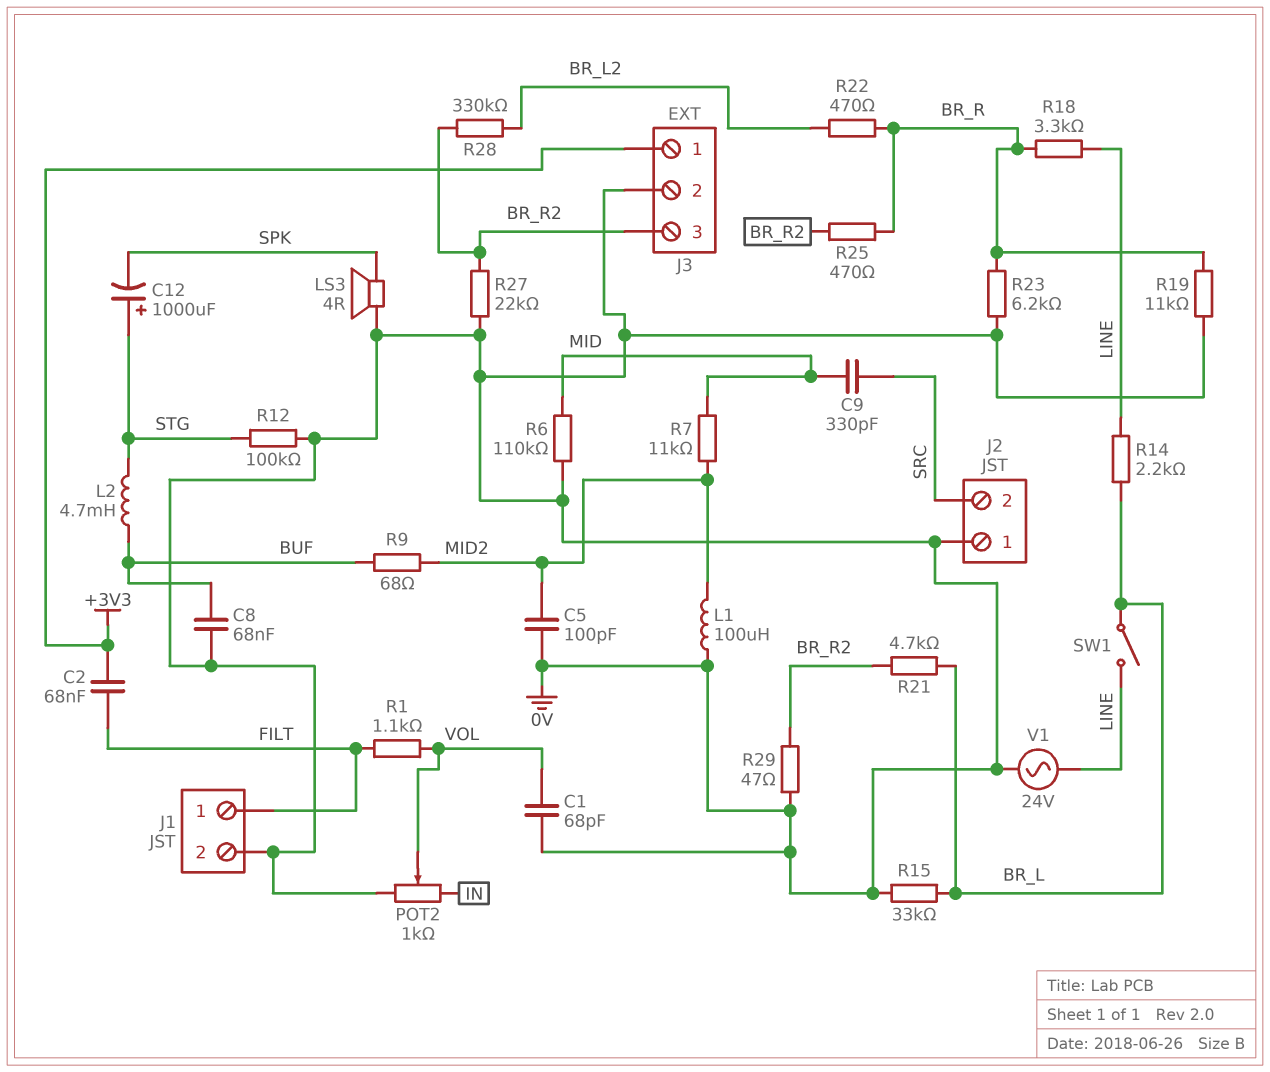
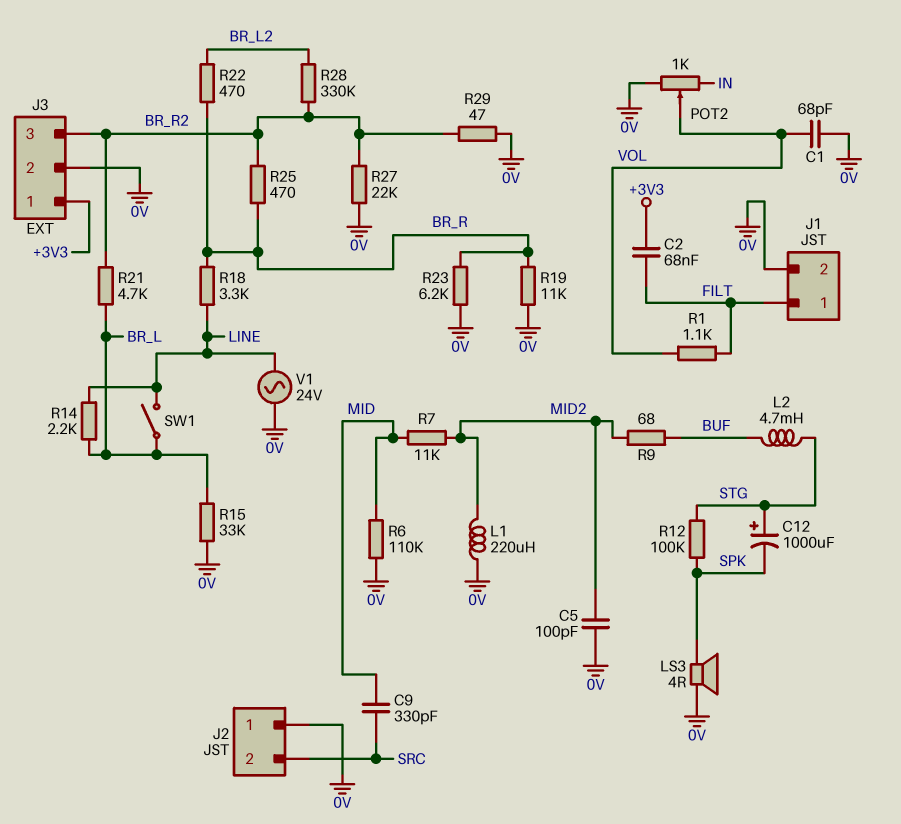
C8: 68nF (0V, BUF) -> none
L1: 100uH (0V, MID2) -> 220uH (0V, MID2)
R12: 100k (0V, STG) -> 100k (SPK, STG)

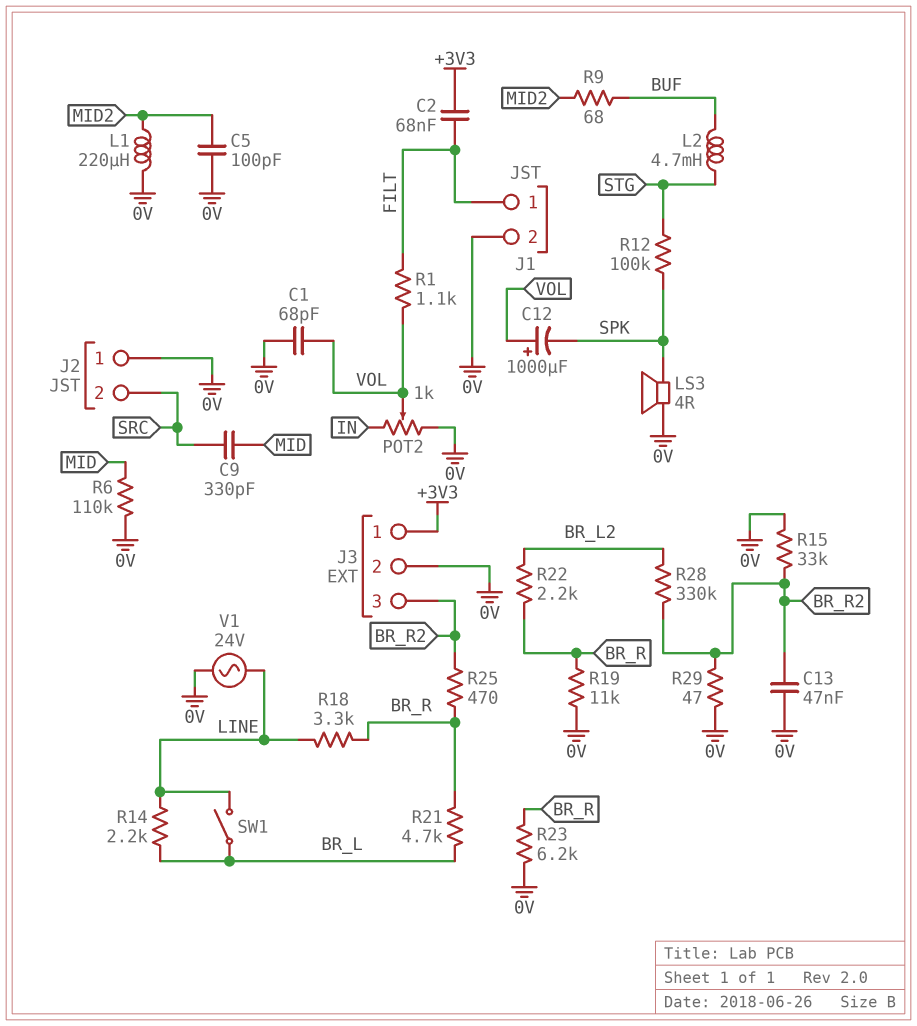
C12: 1000uF (plus STG, minus SPK) -> 1000uF (plus VOL, minus SPK)
C13: none -> 47nF (0V, BR_R2)
R7: 11k (MID, MID2) -> none
R15: 33k (0V, BR_L) -> 33k (0V, BR_R2)
R21: 4.7k (BR_L, BR_R2) -> 4.7k (BR_L, BR_R)
R22: 470 (BR_L2, BR_R) -> 2.2k (BR_L2, BR_R)
R27: 22k (0V, BR_R2) -> none

